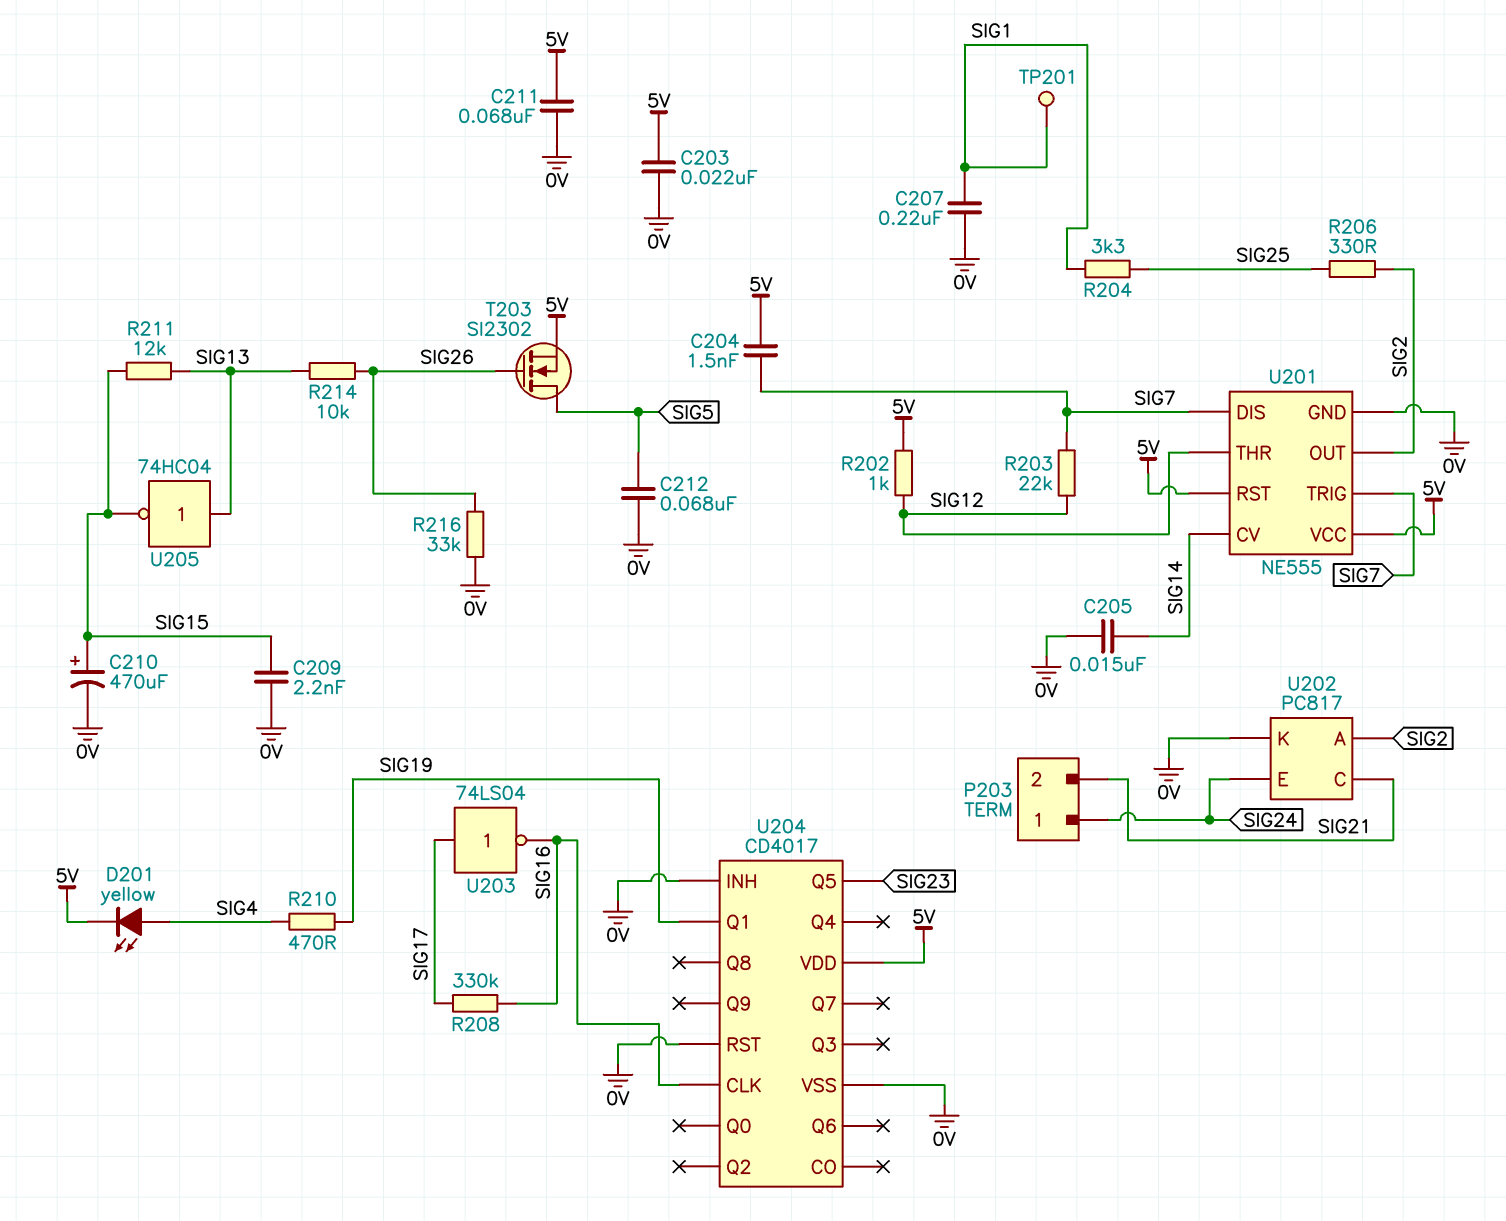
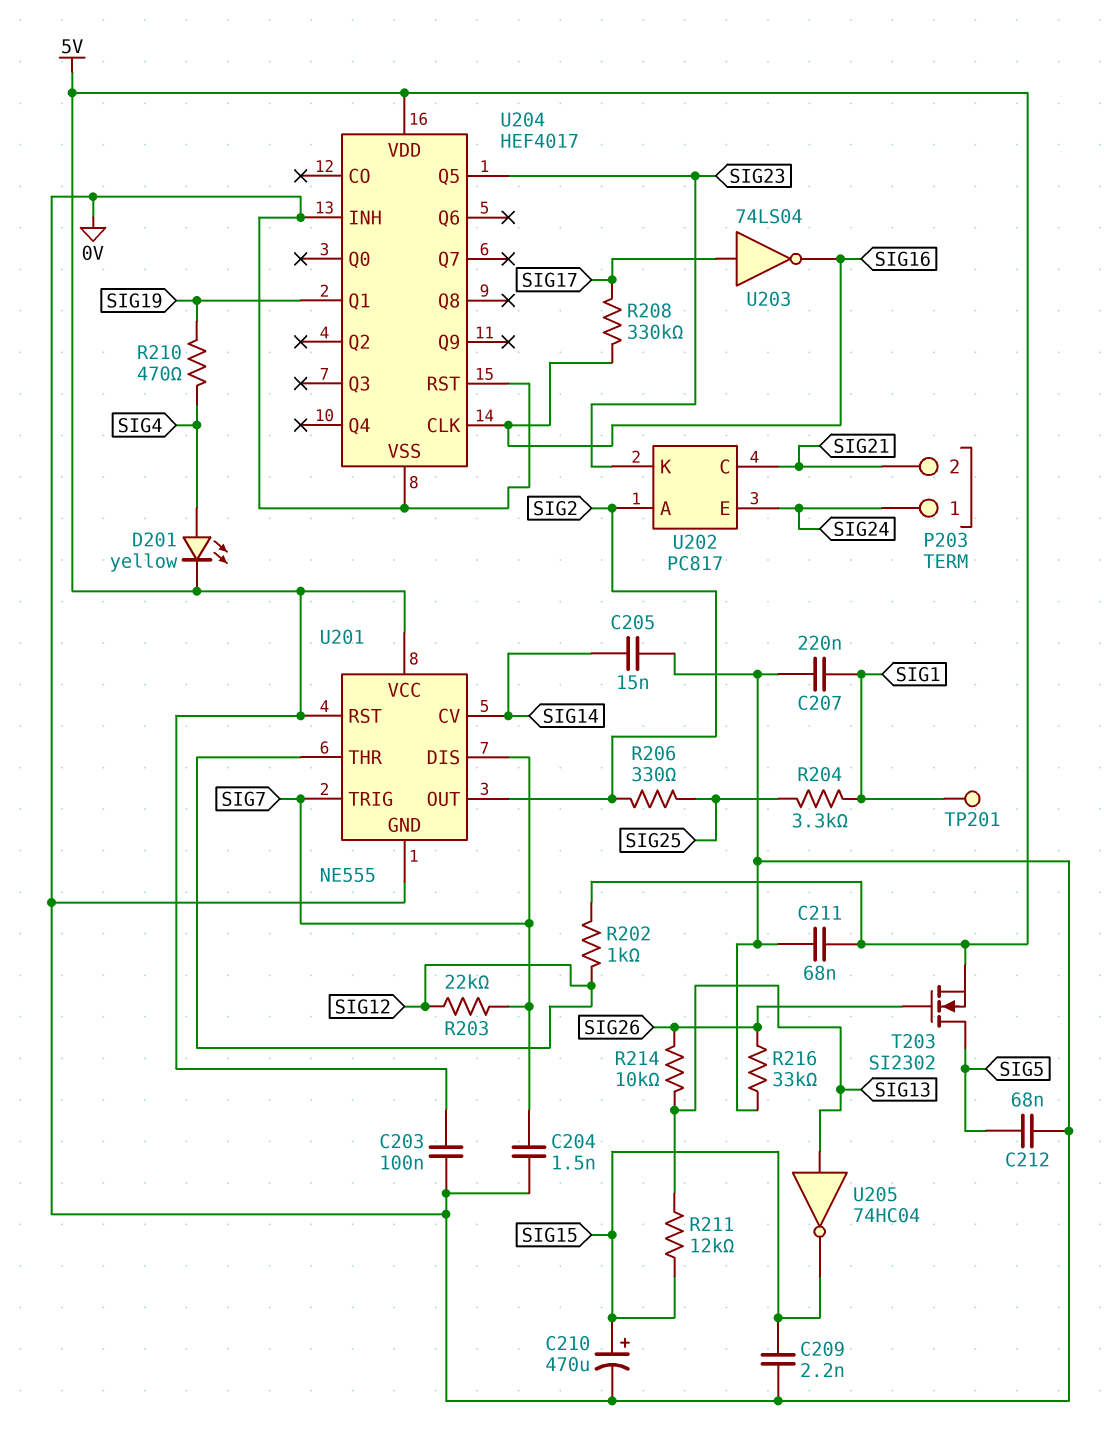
C203: 22nF (0V, 5V) -> 100nF (0V, 5V)
C204: 1.5nF (5V, SIG7) -> 1.5nF (0V, SIG7)
U202 pin K: 0V -> SIG23
U204: CD4017 -> HEF4017

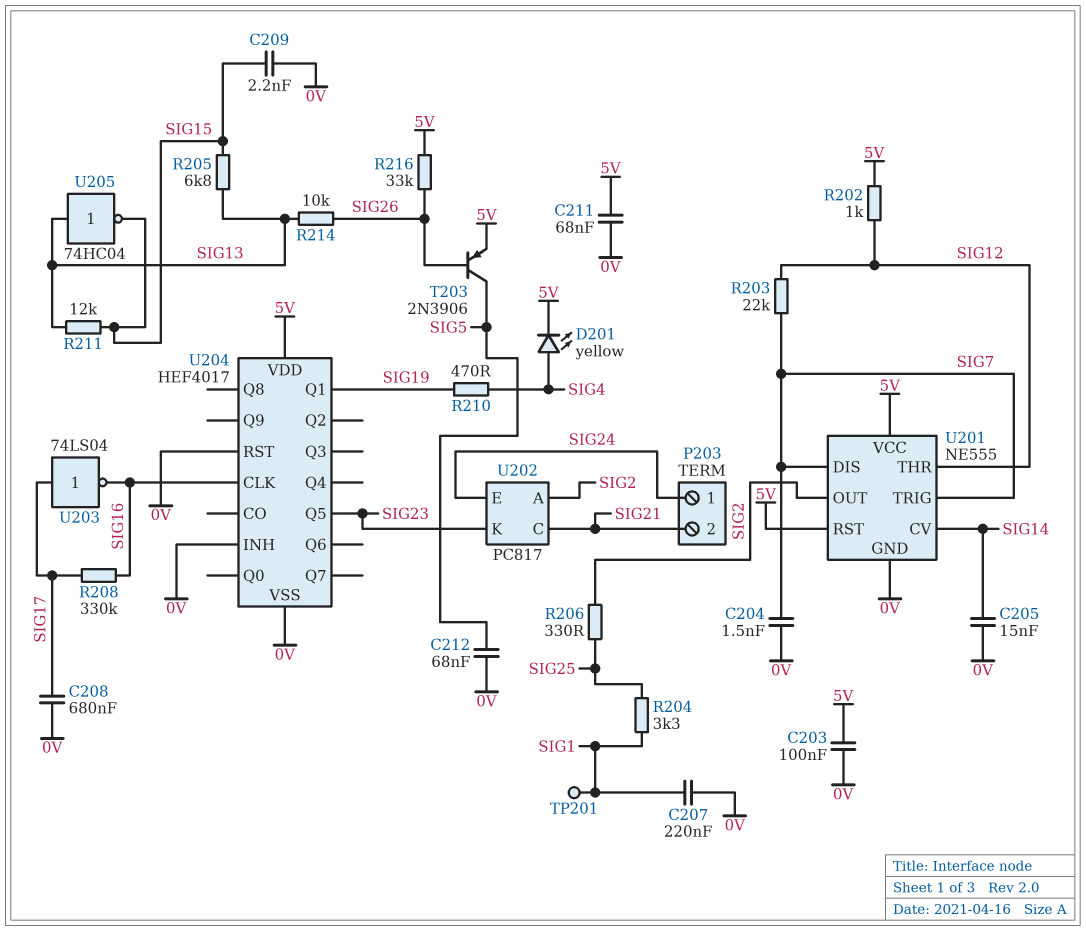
C208: none -> 680nF (0V, SIG17)
C210: 470uF (plus SIG15, minus 0V) -> none
R205: none -> 6.8k (SIG13, SIG15)
R216: 33k (0V, SIG26) -> 33k (5V, SIG26)
T203: NMOS SI2302 (G SIG26, D SIG5, S 5V) -> PNP 2N3906 (B SIG26, C SIG5, E 5V)

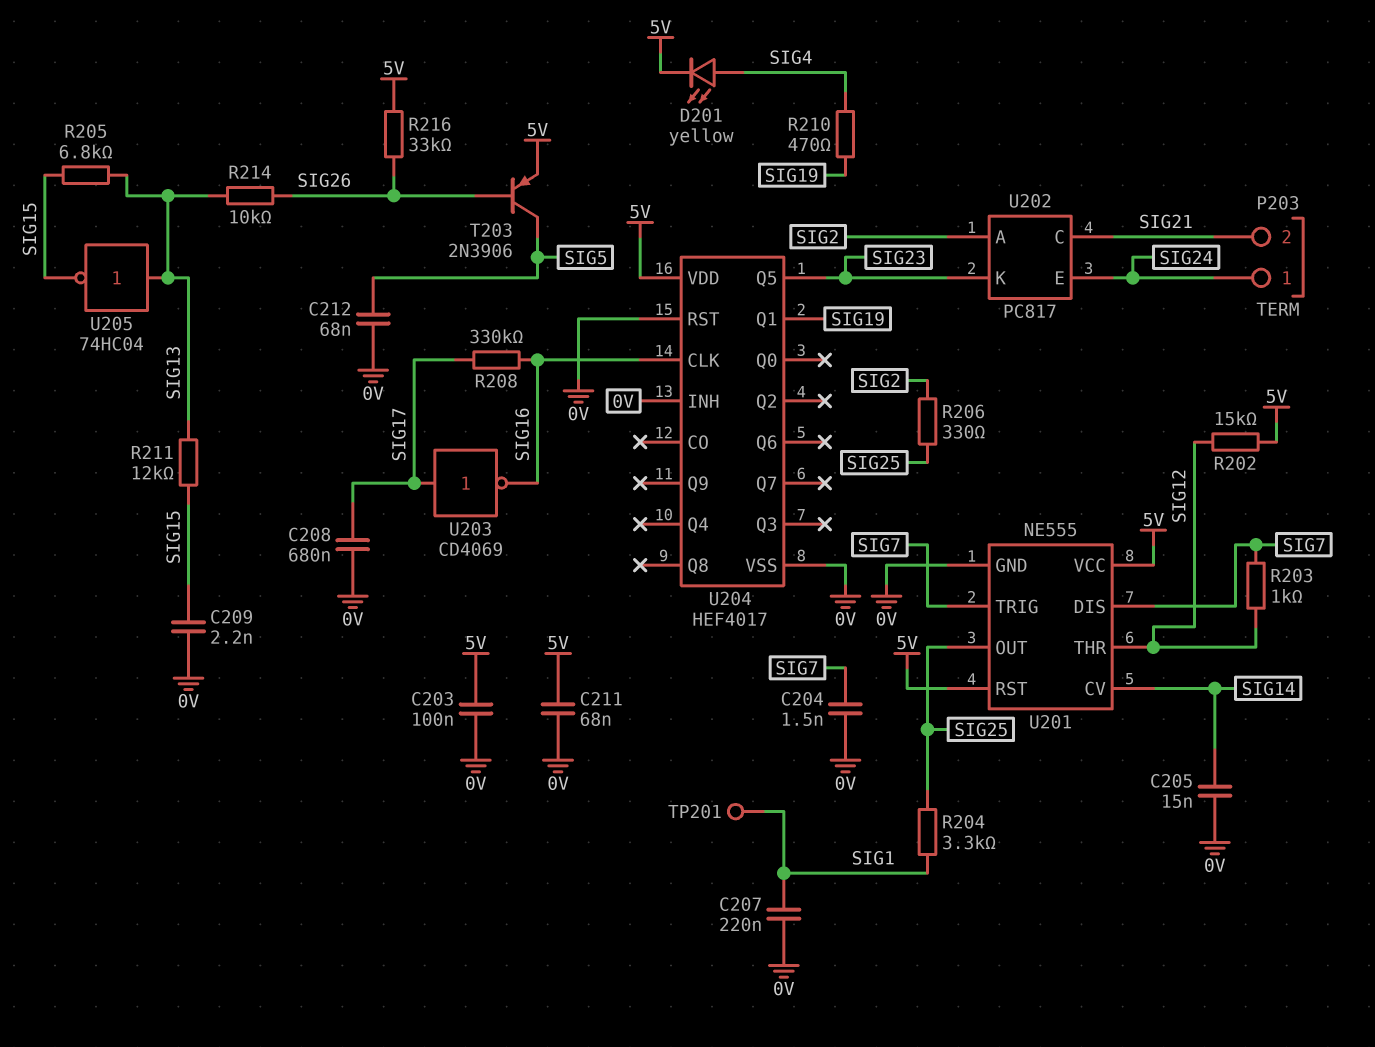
R202: 1k (5V, SIG12) -> 15k (5V, SIG12)
R203: 22k (SIG7, SIG12) -> 1k (SIG7, SIG12)
U201 pin OUT: SIG2 -> SIG25
U203: NOT 74LS04 (in SIG17, out SIG16) -> NOT CD4069 (in SIG17, out SIG16)

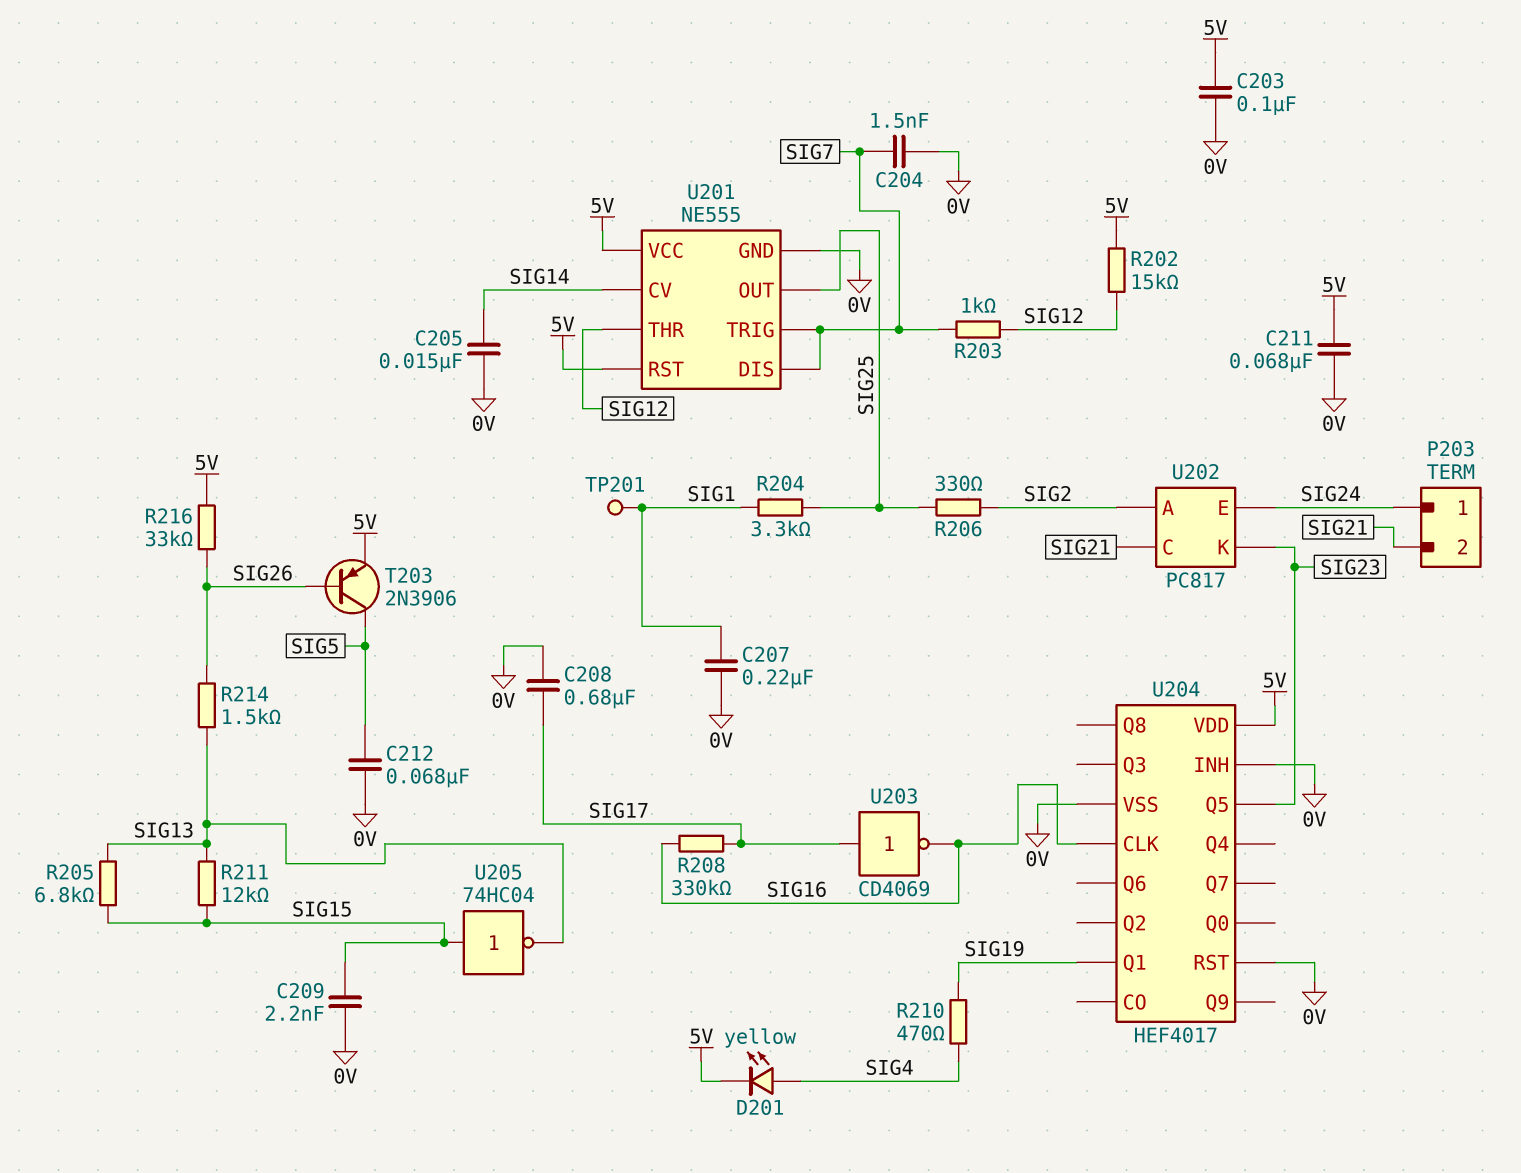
R214: 10k (SIG13, SIG26) -> 1.5k (SIG13, SIG26)
U205: NOT 74HC04 (in SIG13, out SIG15) -> NOT 74HC04 (in SIG15, out SIG13)

